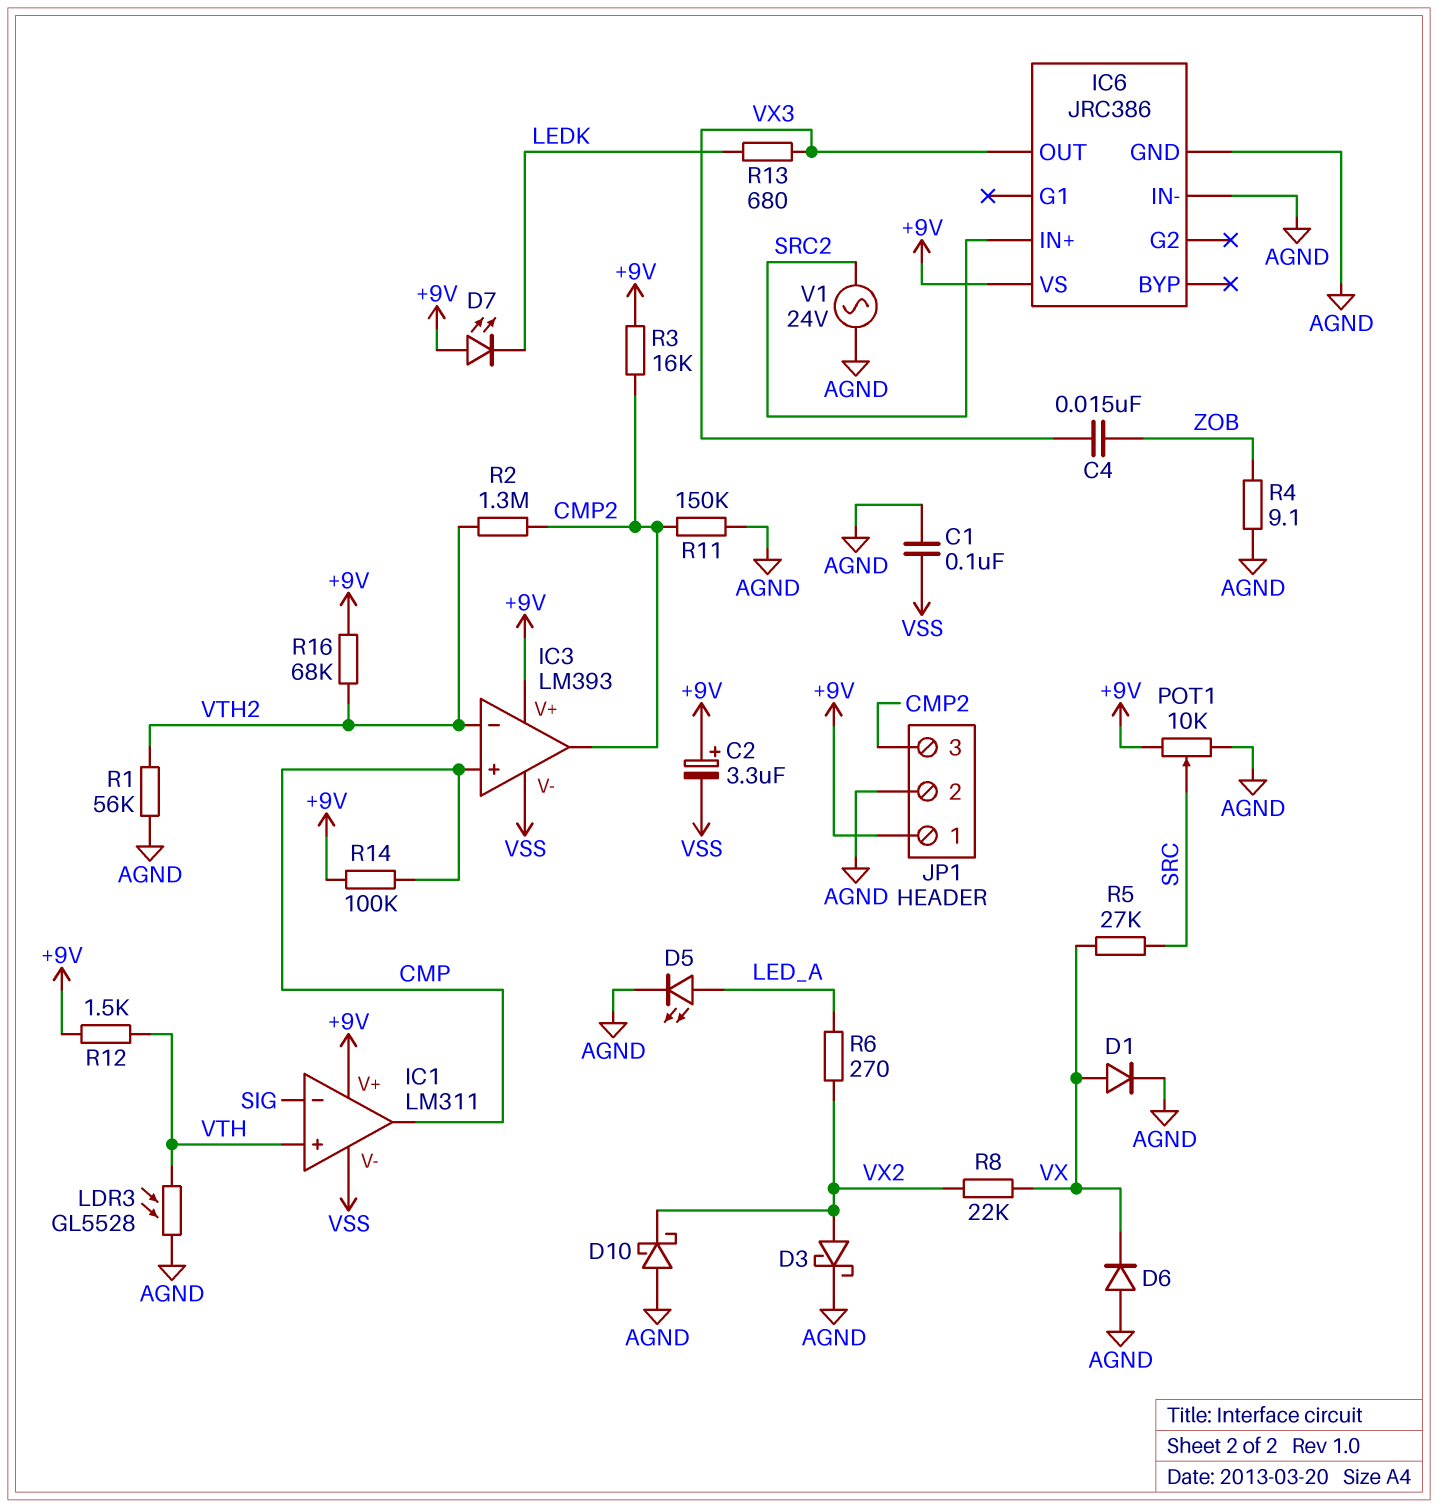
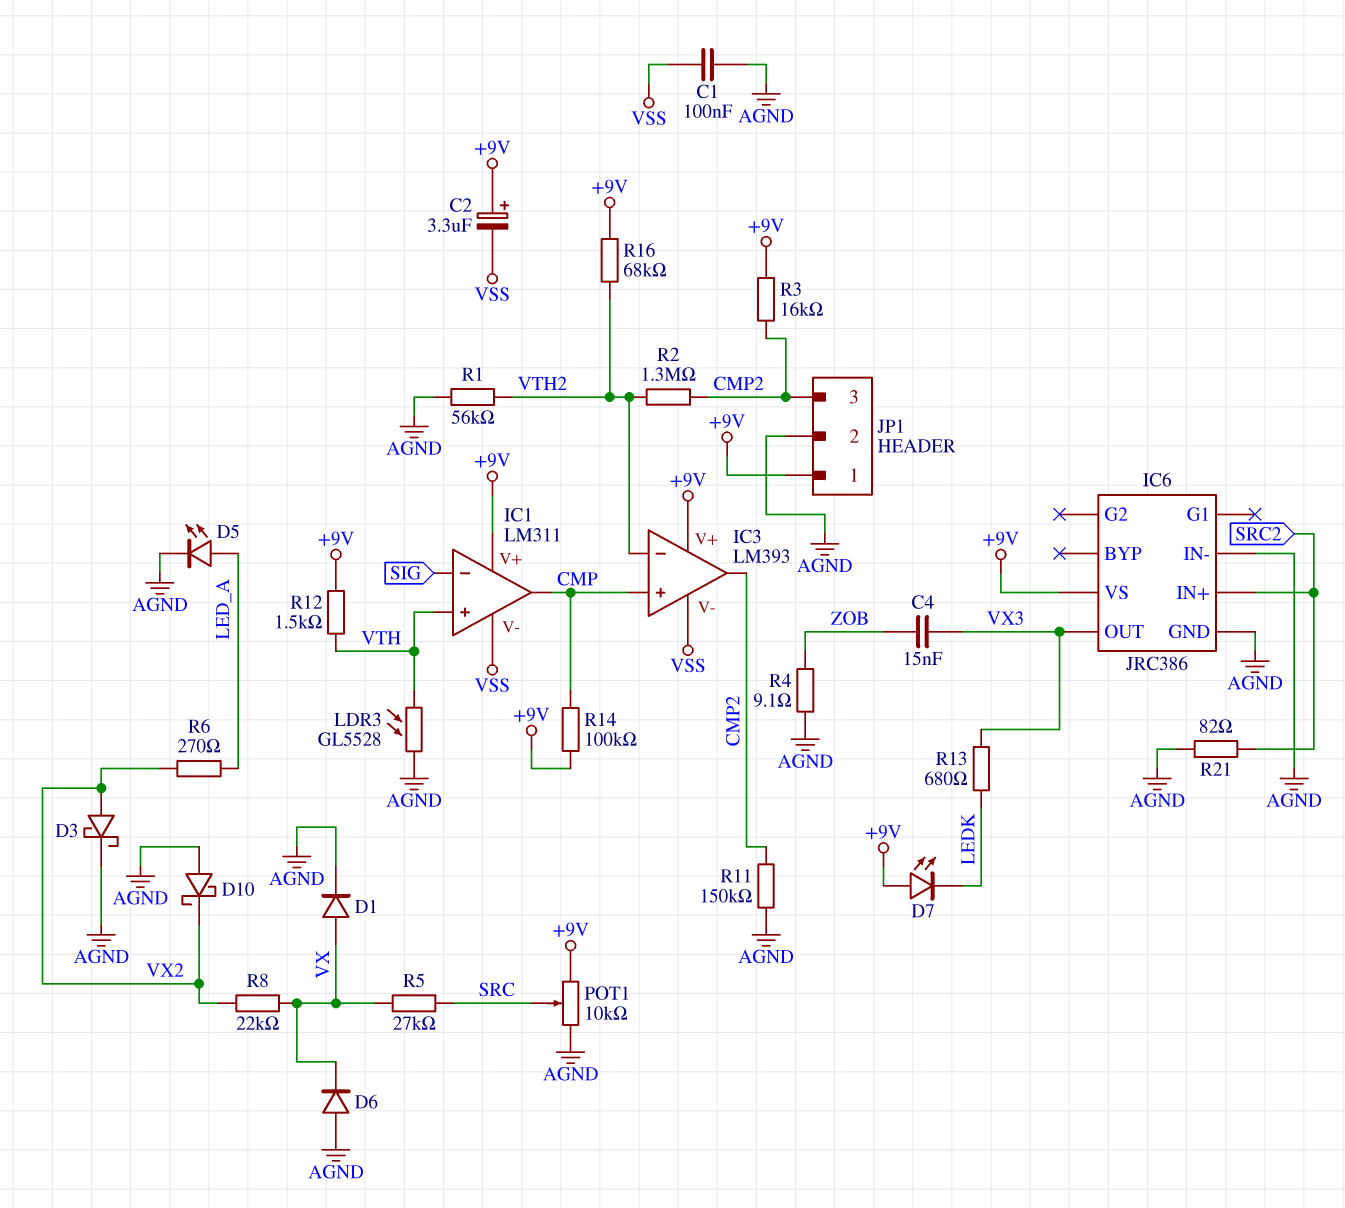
R21: none -> 82 (AGND, SRC2)
V1: AC 24V (AGND, SRC2) -> none

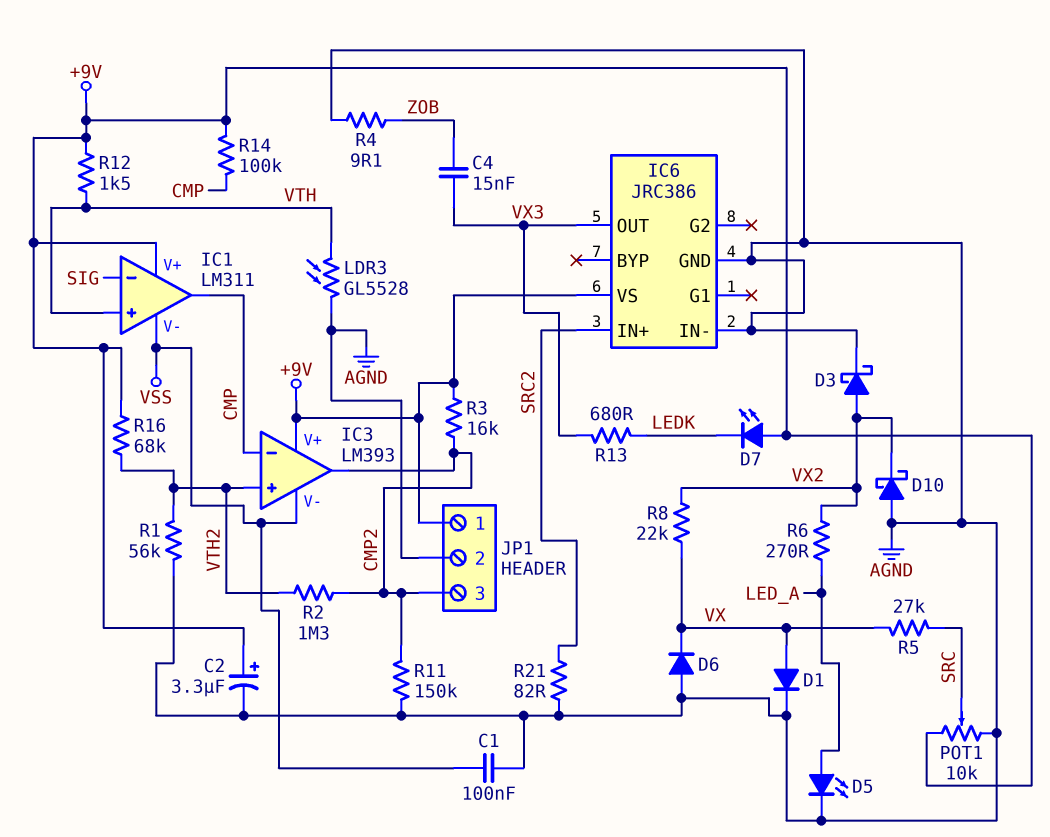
C2: 3.3uF (plus +9V, minus VSS) -> 3.3uF (plus +9V, minus AGND)
IC3 pin in+: CMP -> VTH2
IC3 pin in-: VTH2 -> CMP

